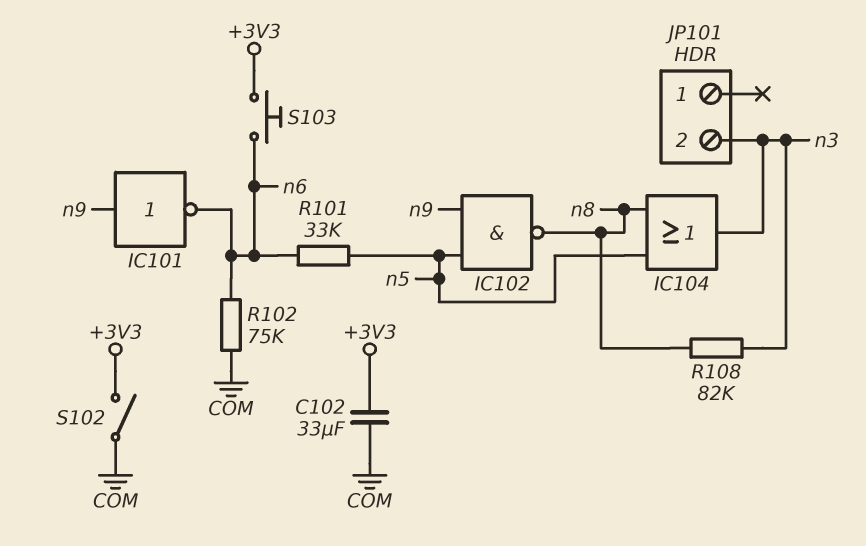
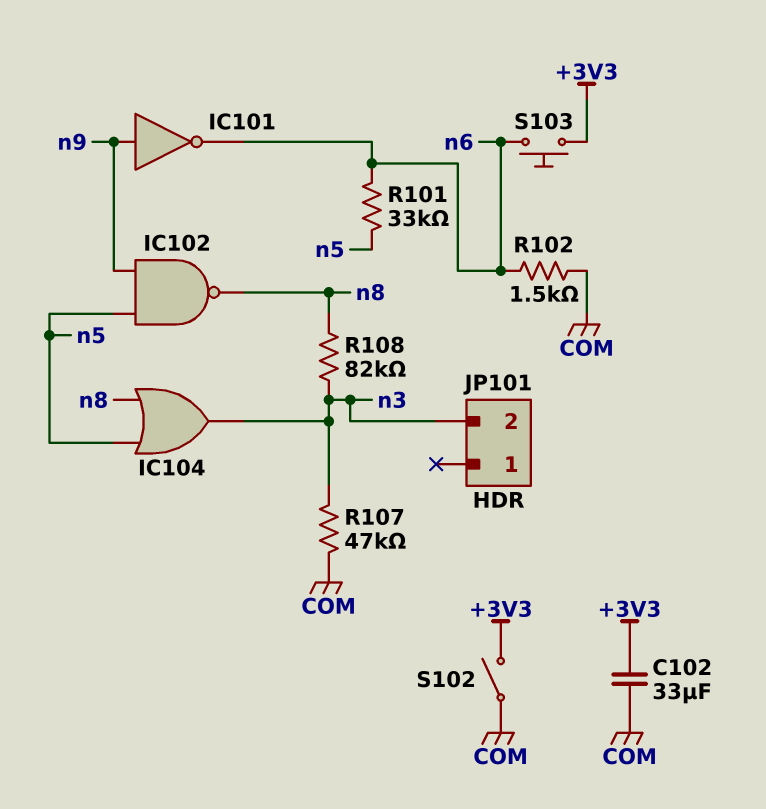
R102: 75k (COM, n6) -> 1.5k (COM, n6)
R107: none -> 47k (COM, n3)

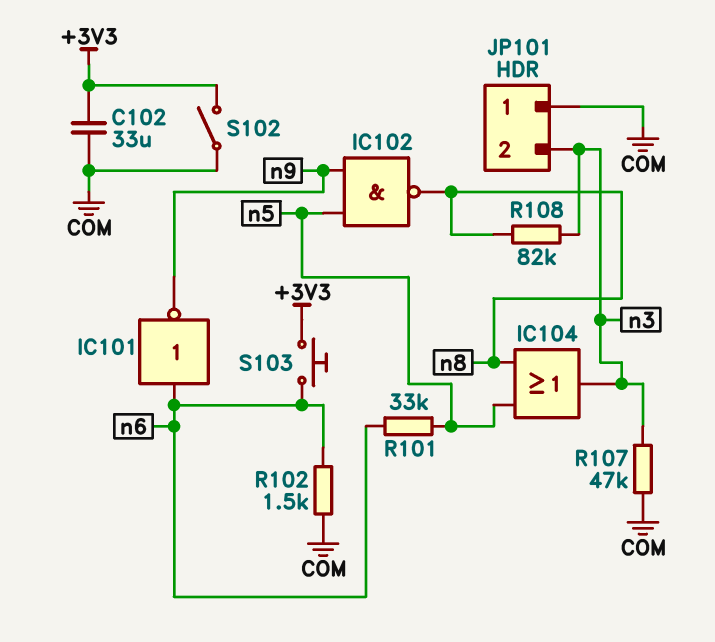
IC101: NOT (in n9, out n6) -> NOT (in n6, out n9)
JP101 pin 1: none -> COM

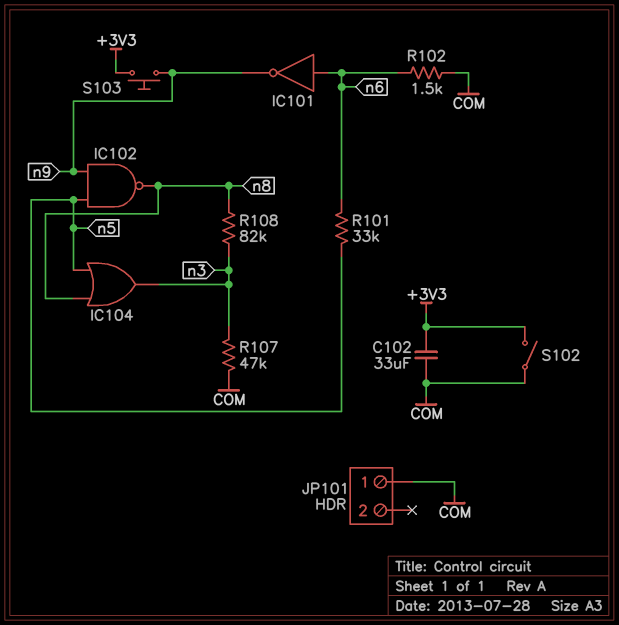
JP101 pin 2: n3 -> none
S103: button (+3V3, n6) -> button (+3V3, n9)

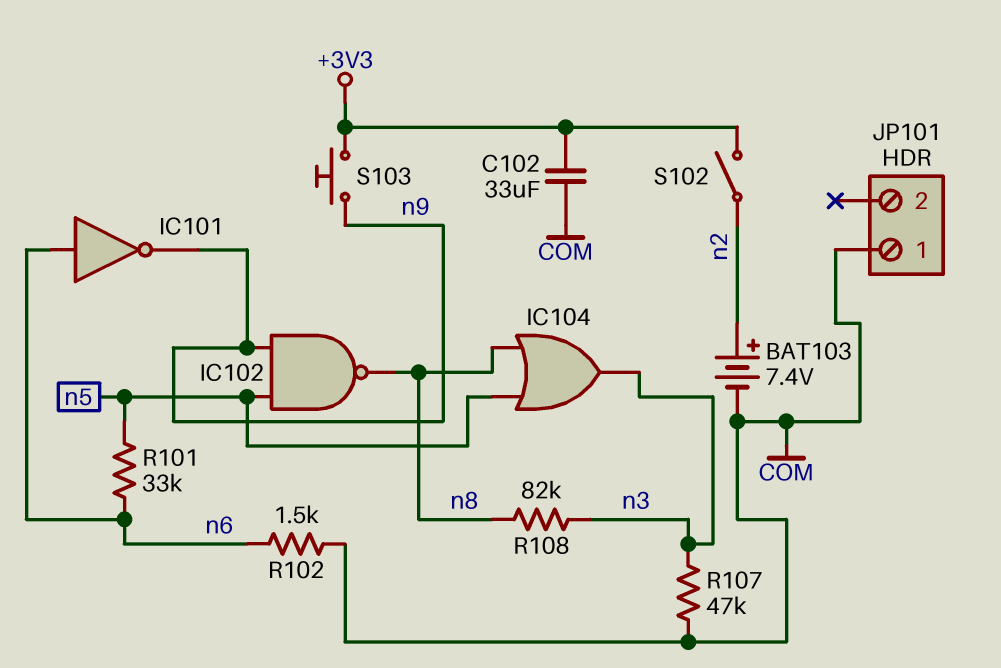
BAT103: none -> 7.4V (plus n2, minus COM)
S102: switch (+3V3, COM) -> switch (+3V3, n2)

